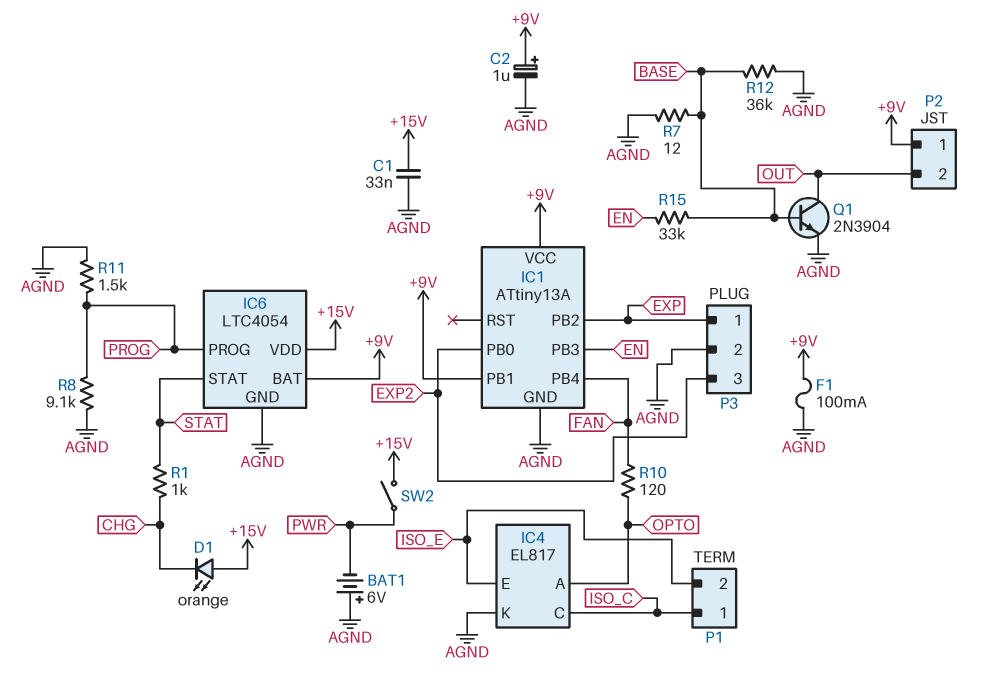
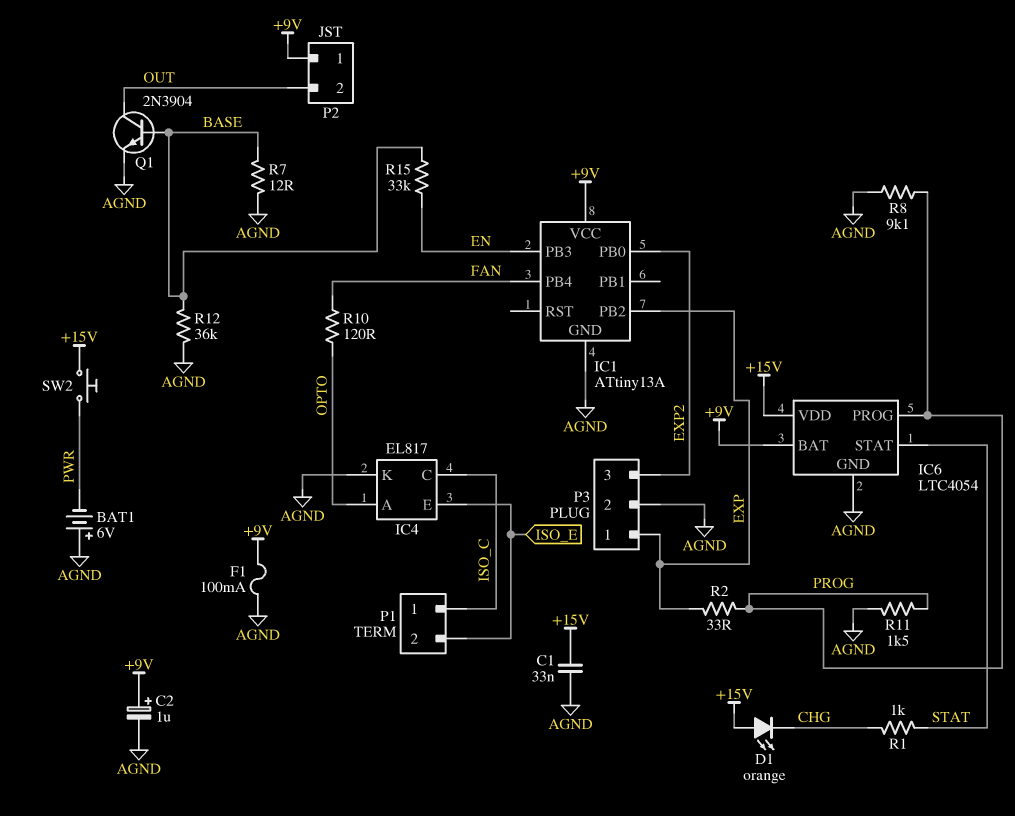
IC1 pin PB1: +9V -> none
R2: none -> 33 (EXP, PROG)
SW2: switch (+15V, PWR) -> button (+15V, PWR)

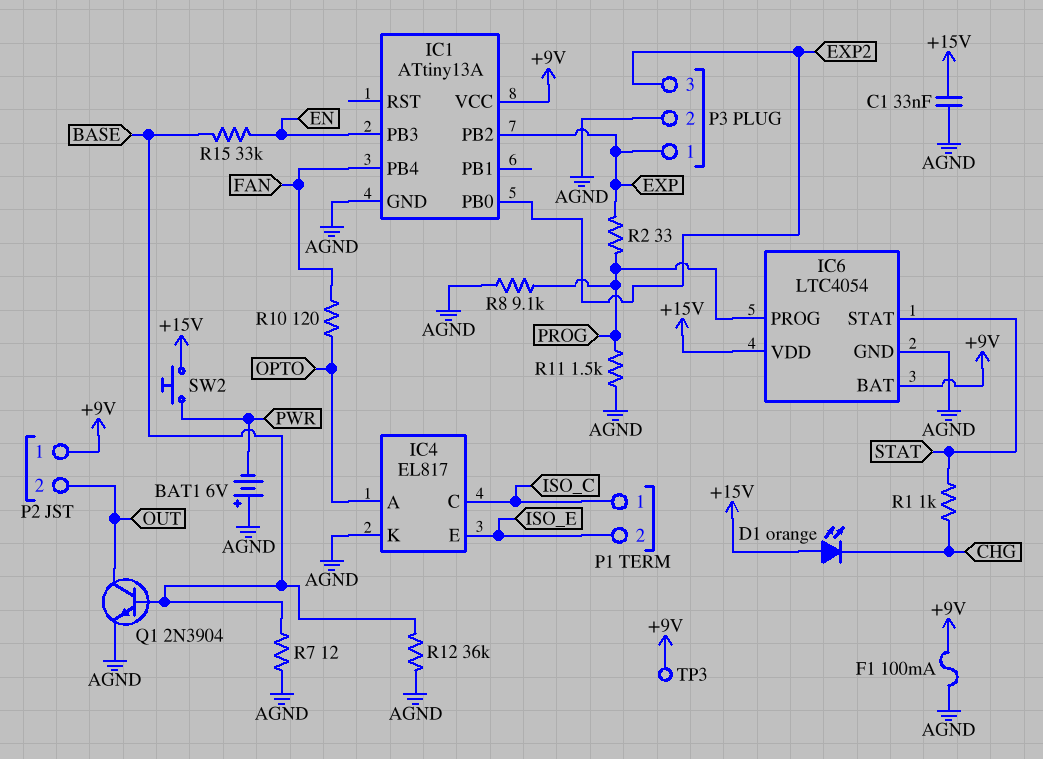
C2: 1uF (plus +9V, minus AGND) -> none
TP3: none -> test point (+9V)

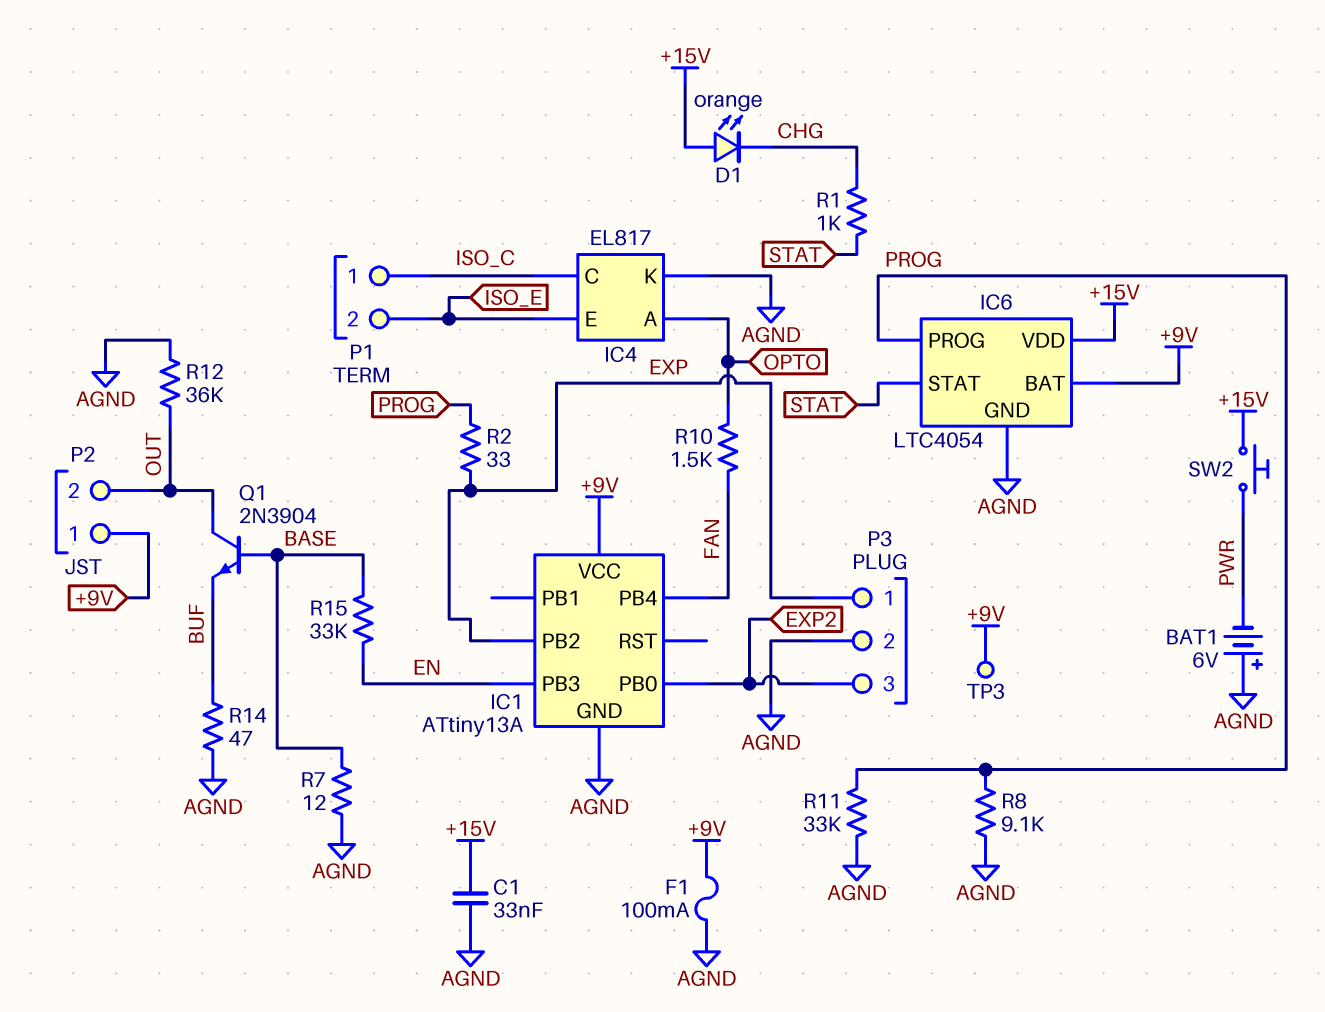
Q1: NPN 2N3904 (B BASE, C OUT, E AGND) -> NPN 2N3904 (B BASE, C OUT, E BUF)
R10: 120 (FAN, OPTO) -> 1.5k (FAN, OPTO)
R11: 1.5k (AGND, PROG) -> 33k (AGND, PROG)
R12: 36k (AGND, BASE) -> 36k (AGND, OUT)
R14: none -> 47 (AGND, BUF)

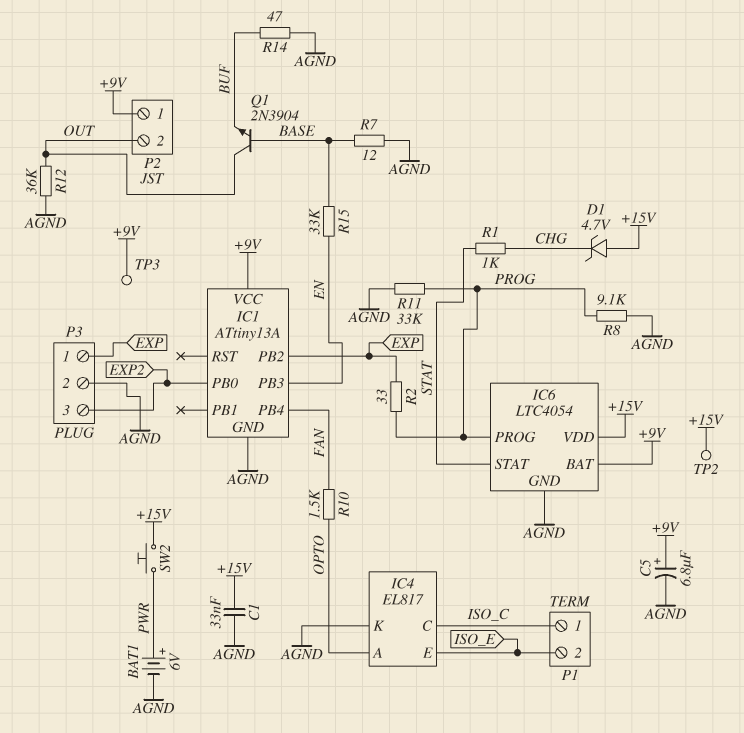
BAT1: 6V (plus AGND, minus PWR) -> 6V (plus PWR, minus AGND)
C5: none -> 6.8uF (plus +9V, minus AGND)
D1: LED orange (A +15V, K CHG) -> zener 4.7V (A +15V, K CHG)
F1: 100mA (+9V, AGND) -> none
TP2: none -> test point (+15V)

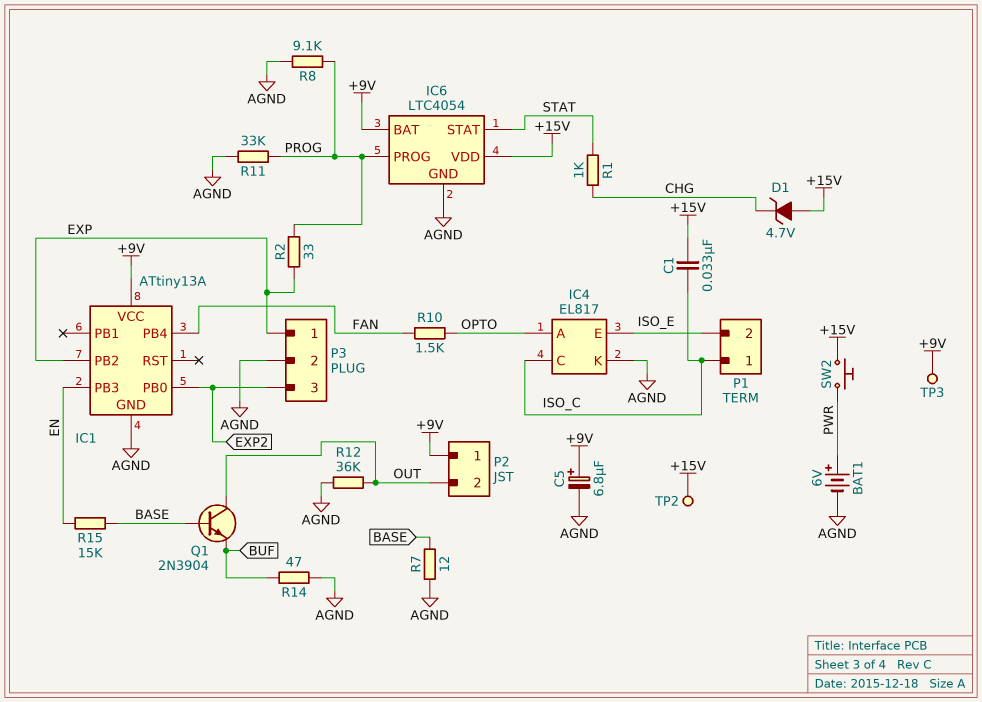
C1: 33nF (+15V, AGND) -> 33nF (+15V, ISO_C)
R15: 33k (BASE, EN) -> 15k (BASE, EN)

